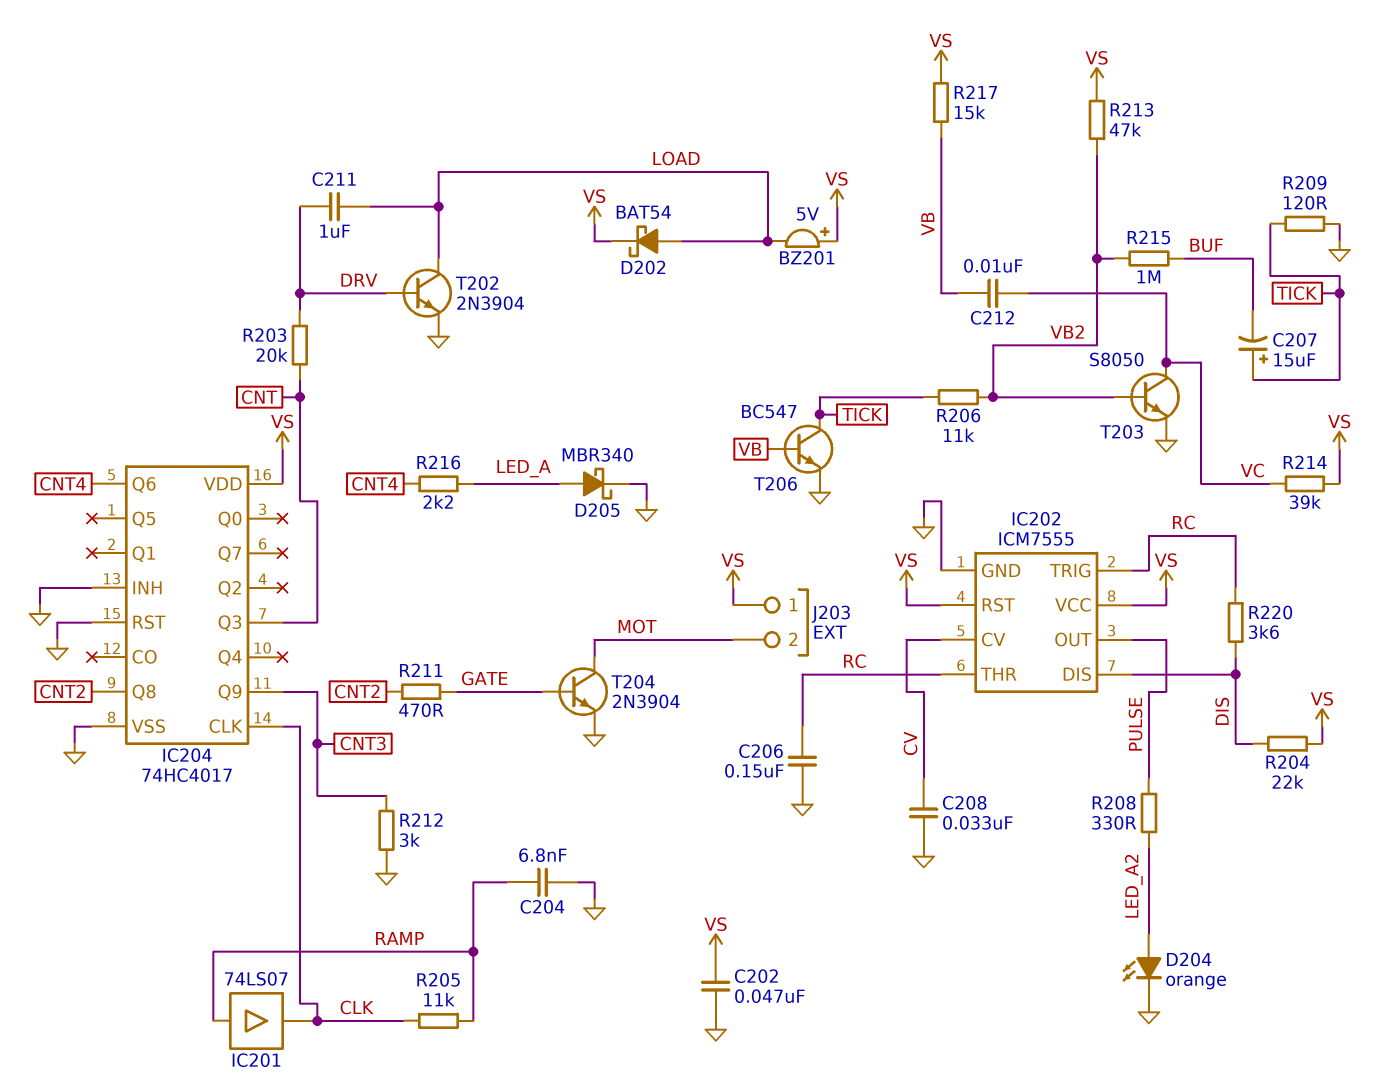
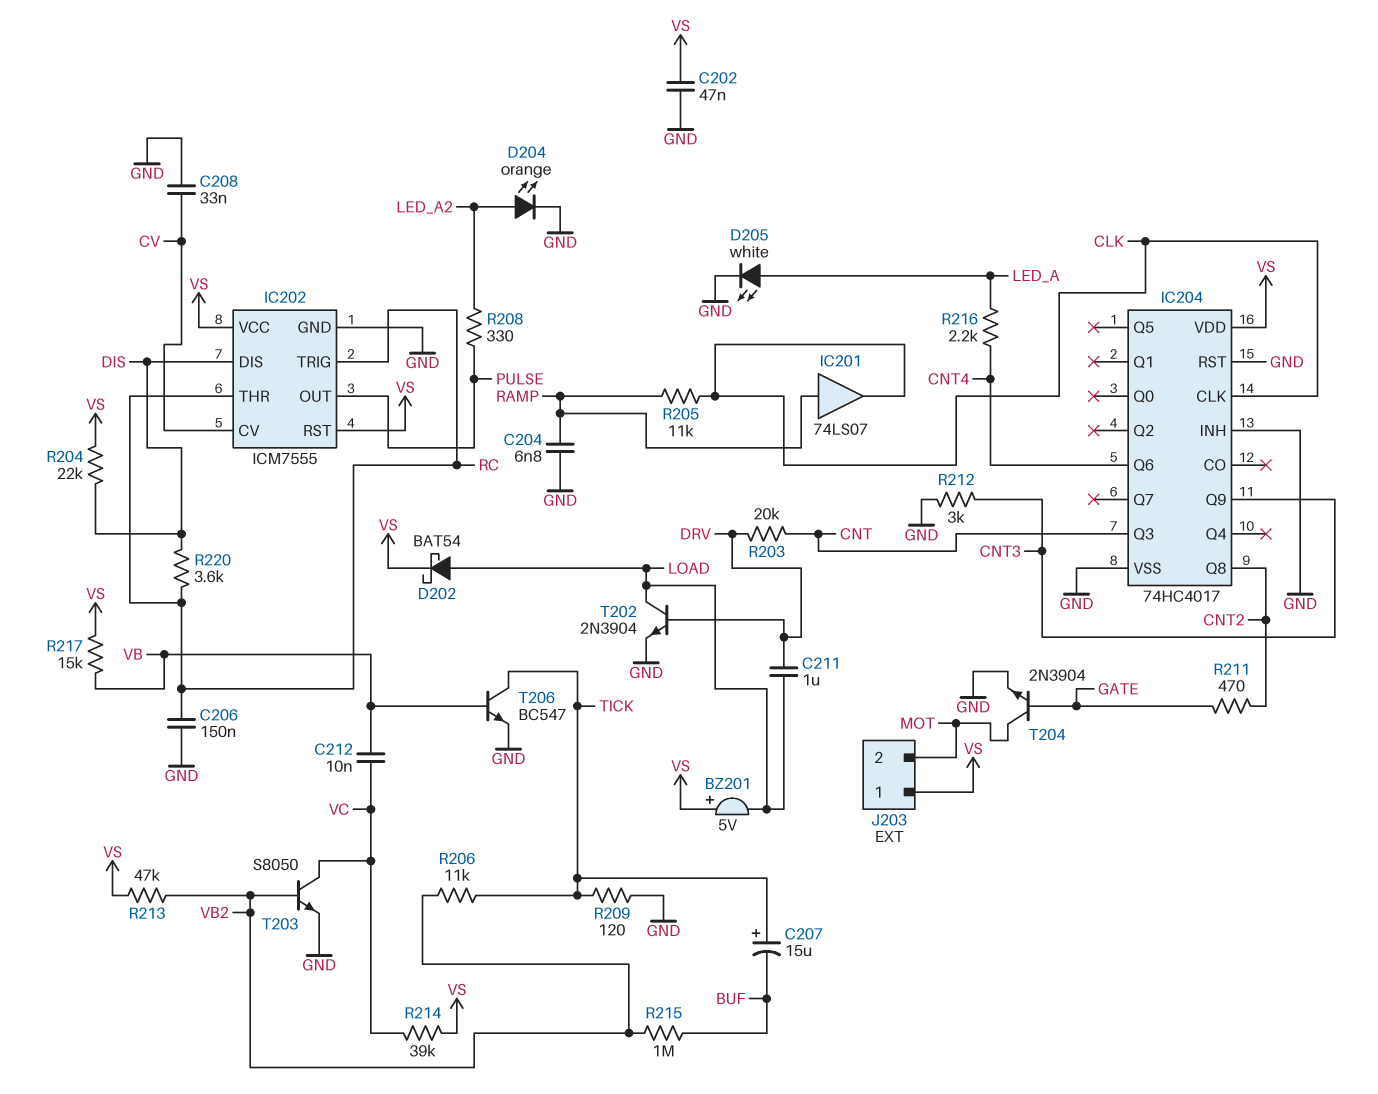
D205: schottky MBR340 (A LED_A, K GND) -> LED white (A LED_A, K GND)

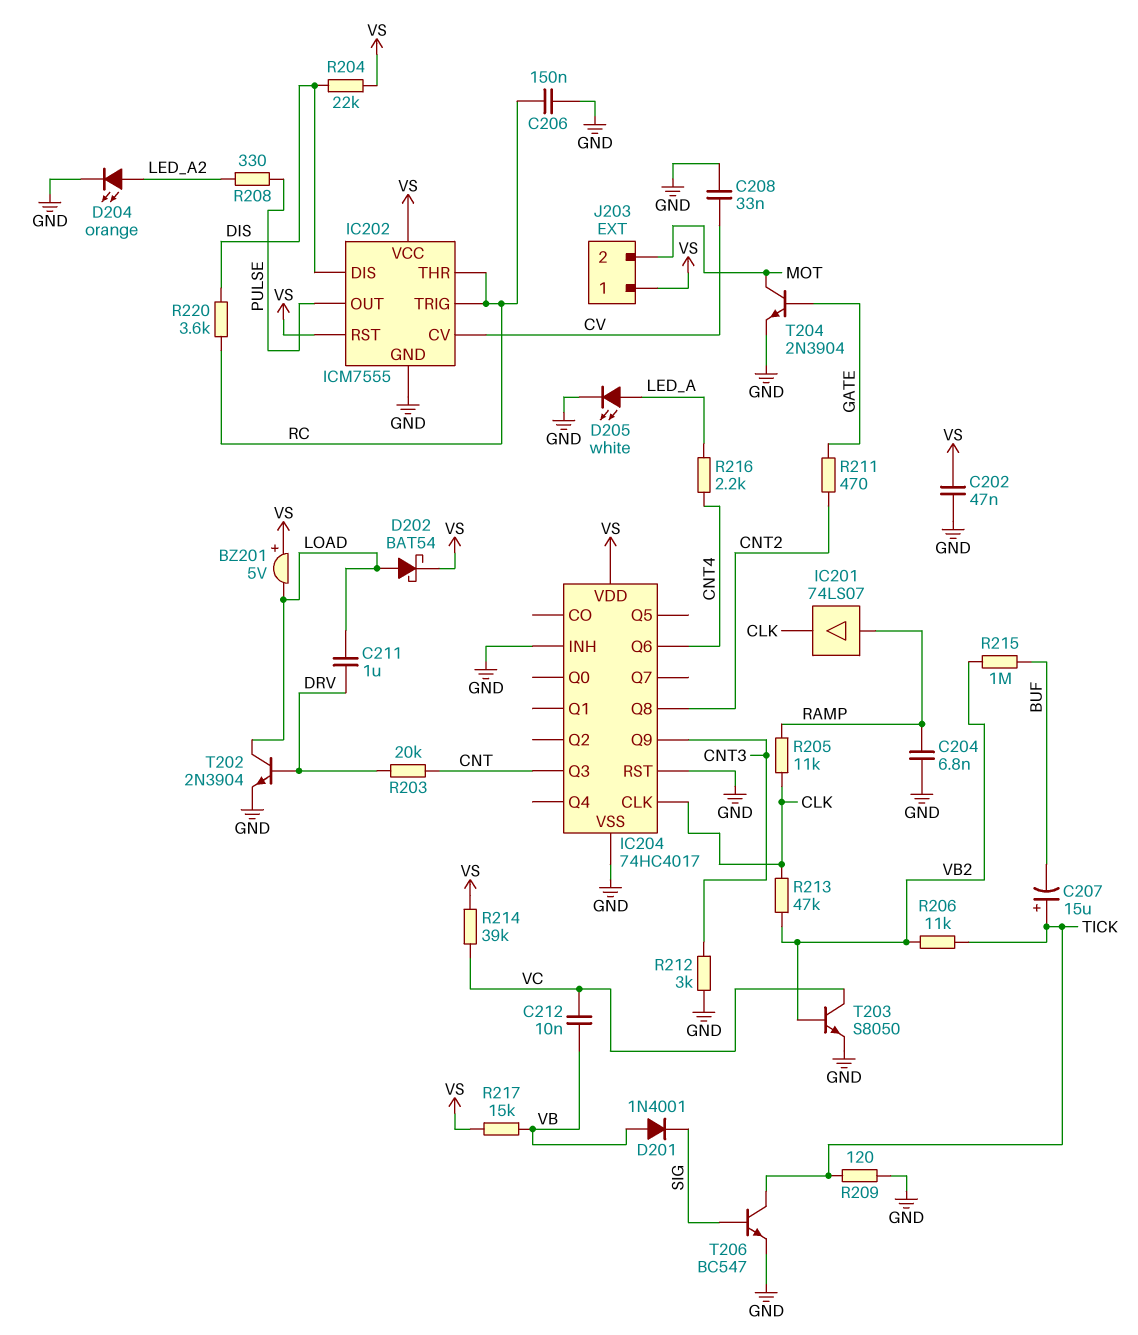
D201: none -> diode 1N4001 (A VB, K SIG)
R213: 47k (VB2, VS) -> 47k (CLK, VB2)
T206: NPN BC547 (B VB, C TICK, E GND) -> NPN BC547 (B SIG, C TICK, E GND)

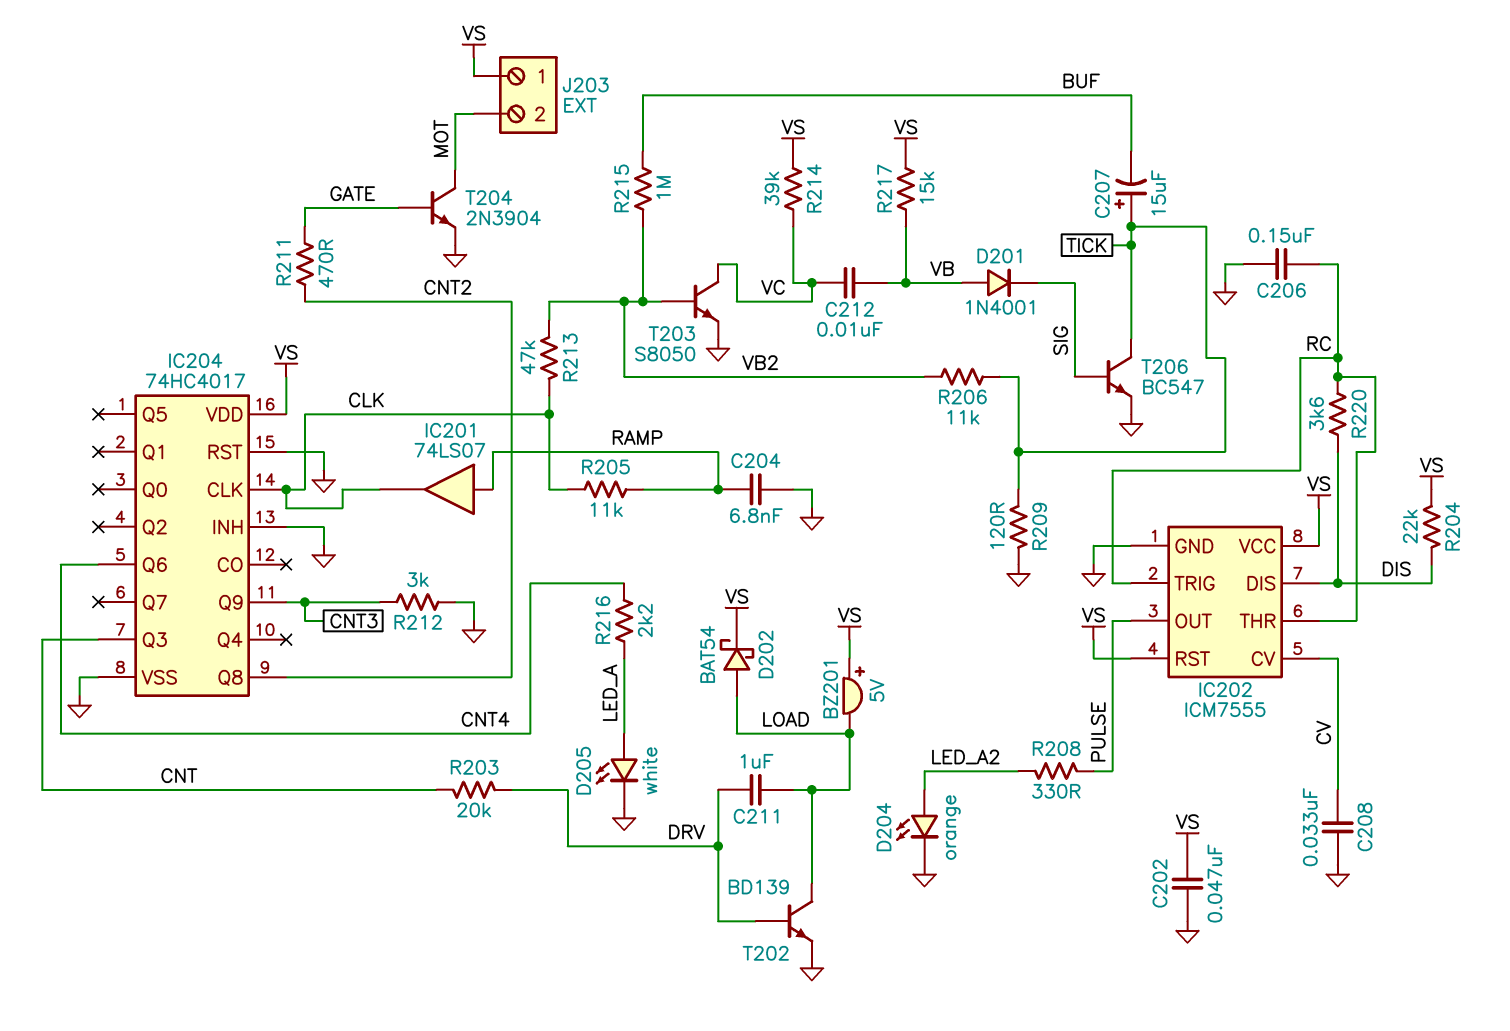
T202: NPN 2N3904 (B DRV, C LOAD, E GND) -> NPN BD139 (B DRV, C LOAD, E GND)

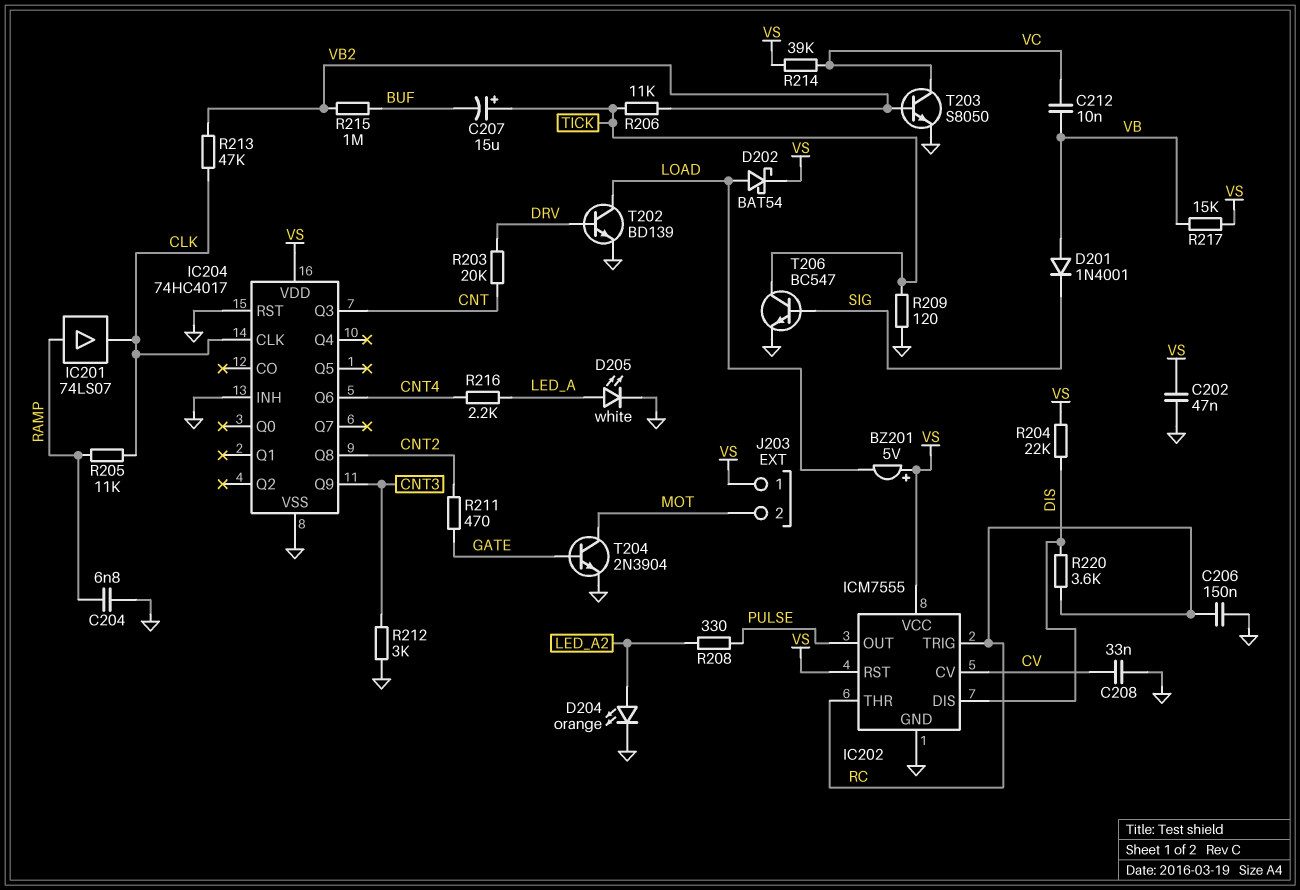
C211: 1uF (DRV, LOAD) -> none

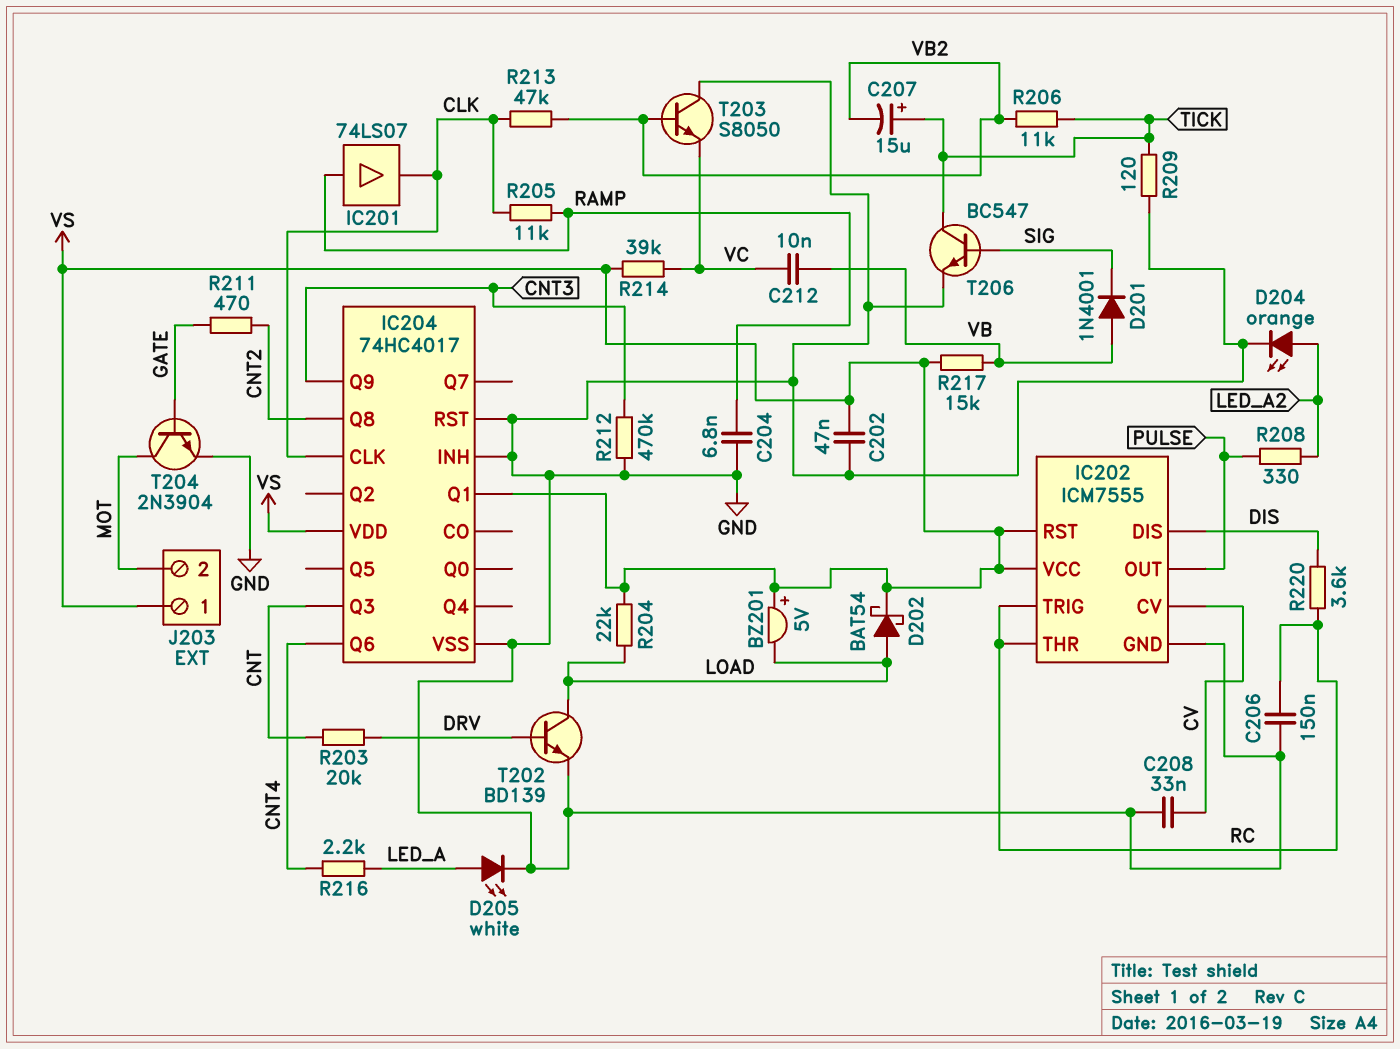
C207: 15uF (plus TICK, minus BUF) -> 15uF (plus TICK, minus VB2)
IC204 pin Q1: none -> VS
R204: 22k (DIS, VS) -> 22k (LOAD, VS)
R212: 3k (CNT3, GND) -> 470k (CNT3, GND)
R215: 1M (BUF, VB2) -> none
T203: NPN S8050 (B VB2, C VC, E GND) -> NPN S8050 (B VB2, C GND, E VC)

